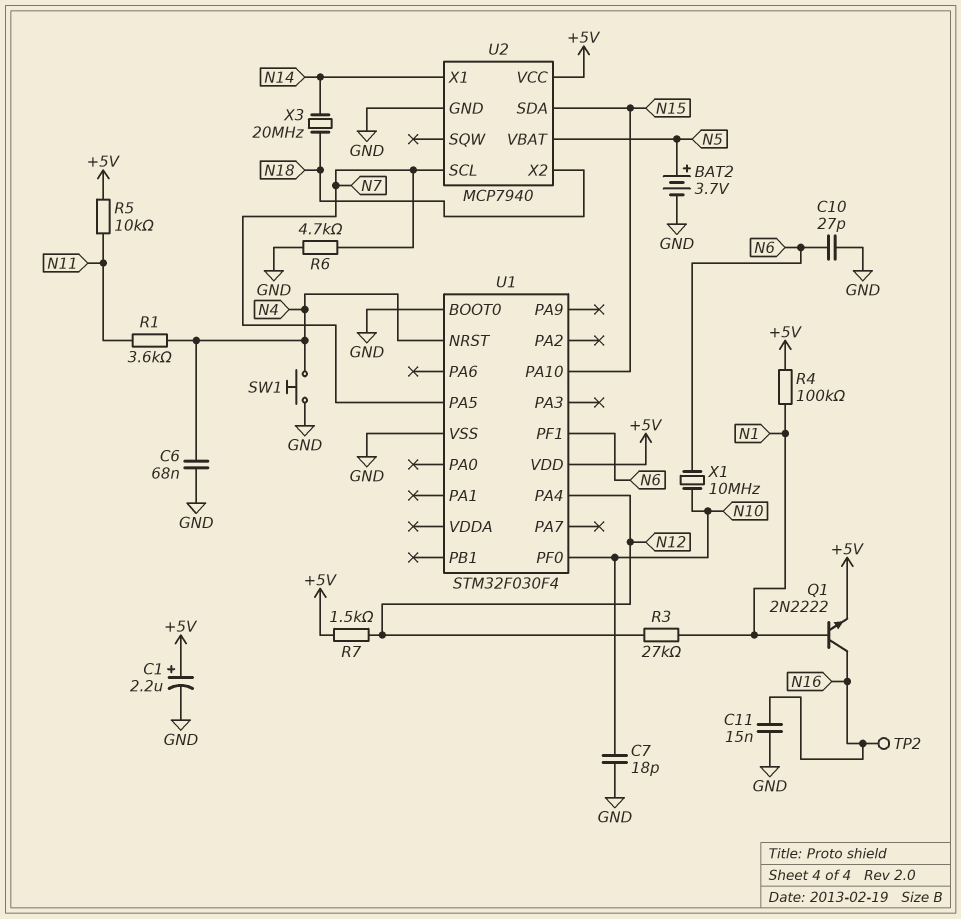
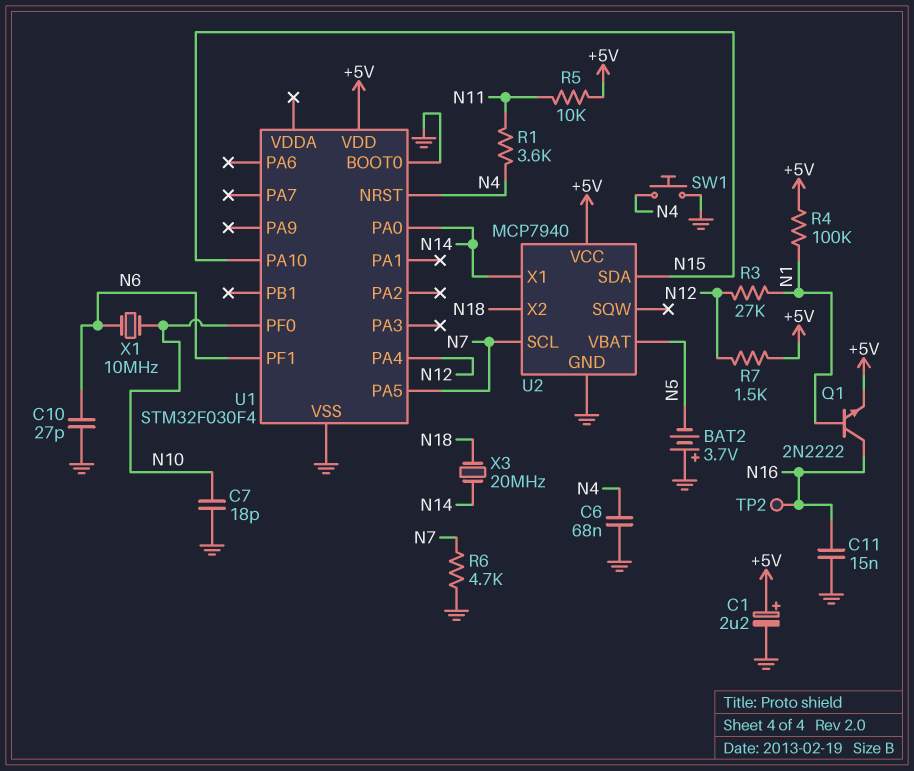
BAT2: 3.7V (plus N5, minus GND) -> 3.7V (plus GND, minus N5)
U1 pin PA0: none -> N14

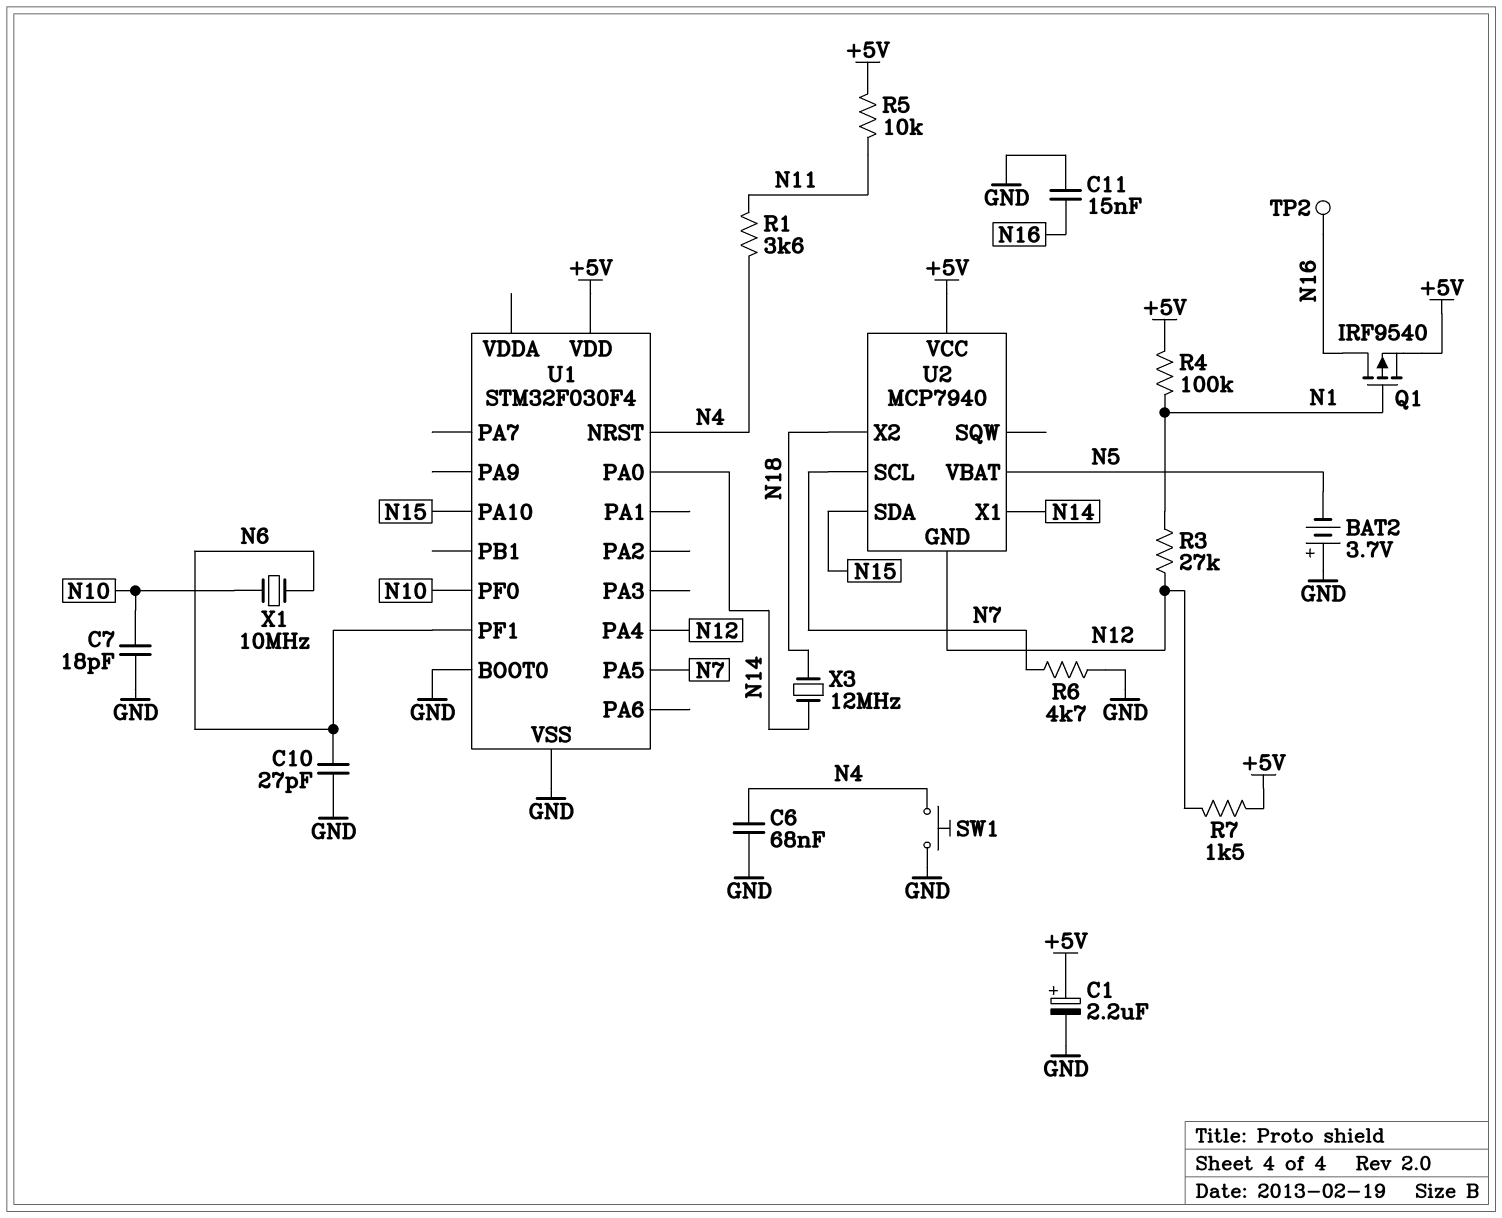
Q1: NPN 2N2222 (B N1, C N16, E +5V) -> PMOS IRF9540 (G N1, D N16, S +5V)
U2 pin GND: GND -> N12
X3: 20MHz (N14, N18) -> 12MHz (N14, N18)

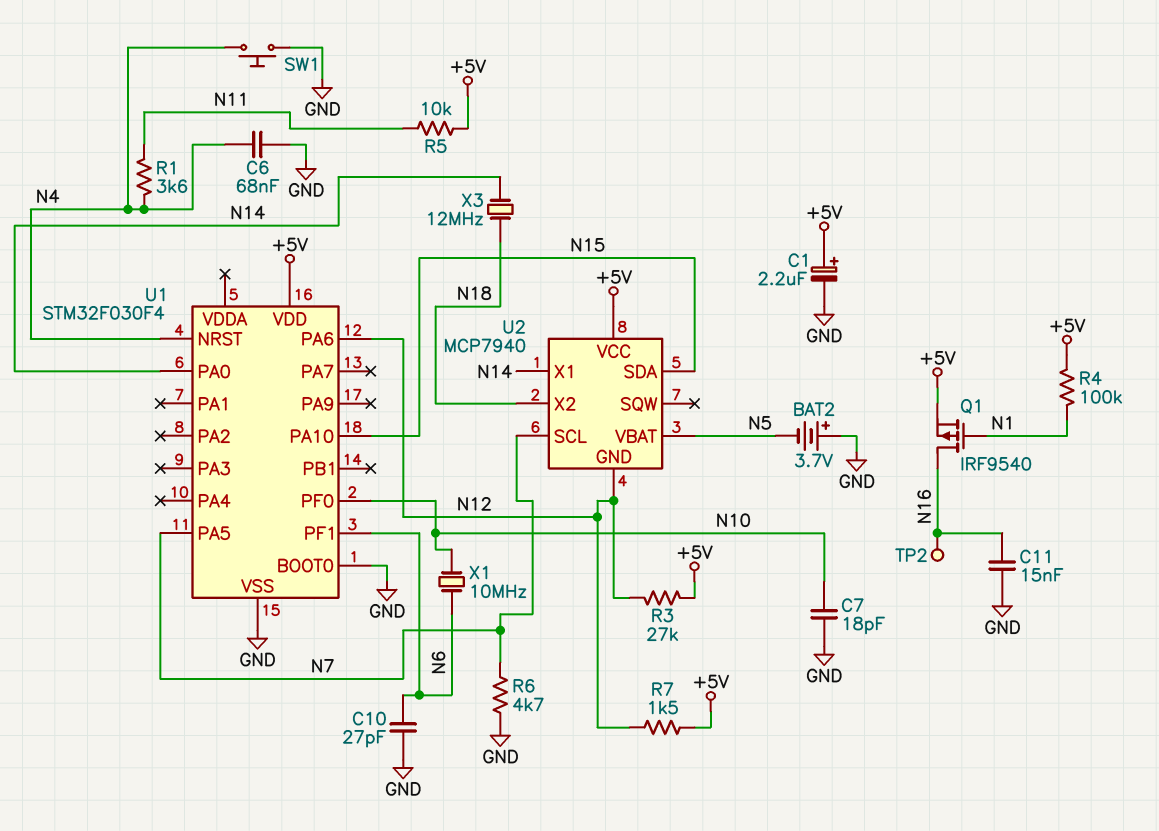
R3: 27k (N1, N12) -> 27k (+5V, N12)
U1 pin PA4: N12 -> none
U1 pin PA6: none -> N12

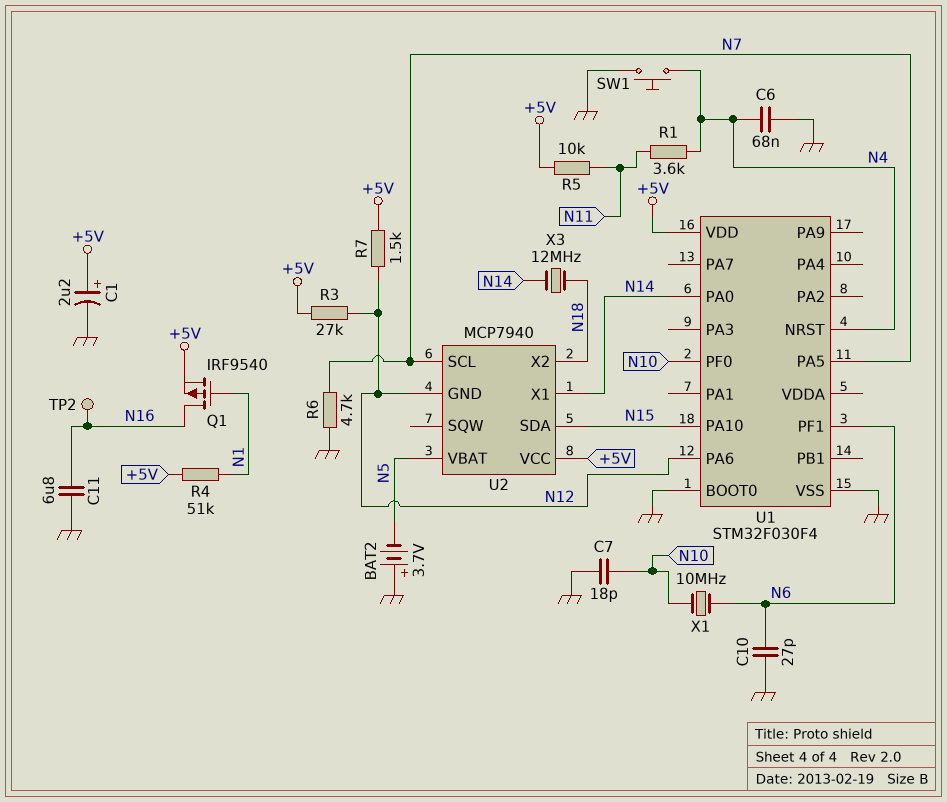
C11: 15nF (GND, N16) -> 6.8uF (GND, N16)
R4: 100k (+5V, N1) -> 51k (+5V, N1)

